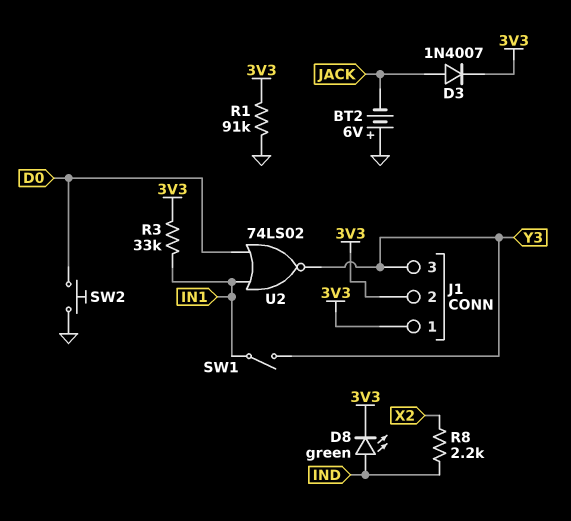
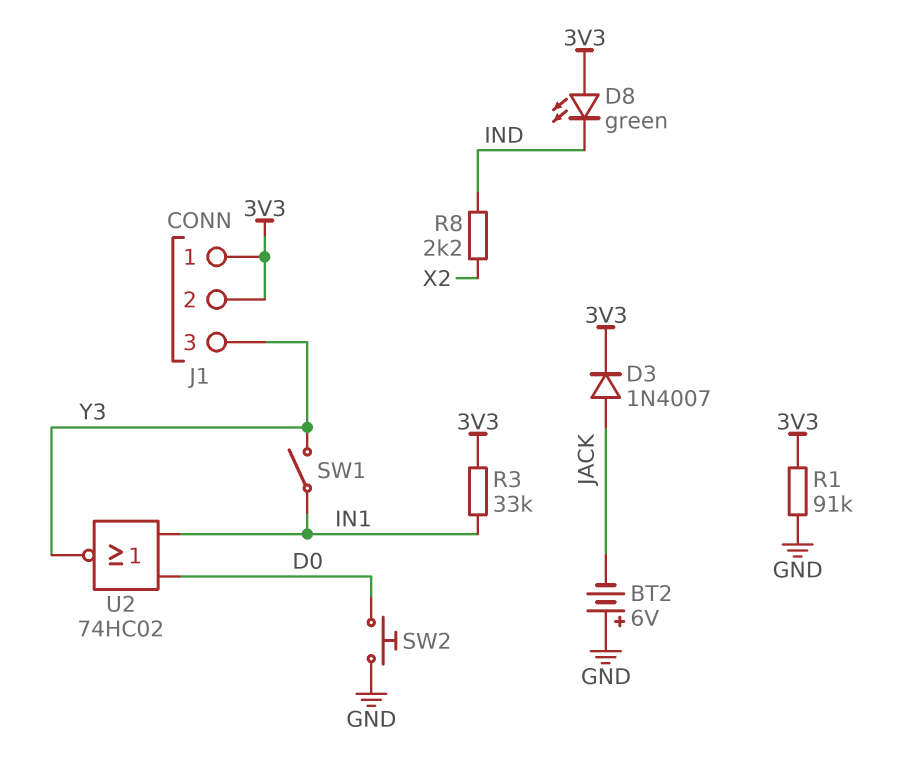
D8: LED green (A IND, K 3V3) -> LED green (A 3V3, K IND)
U2: NOR 74LS02 (in D0, in IN1, out Y3) -> NOR 74HC02 (in D0, in IN1, out Y3)

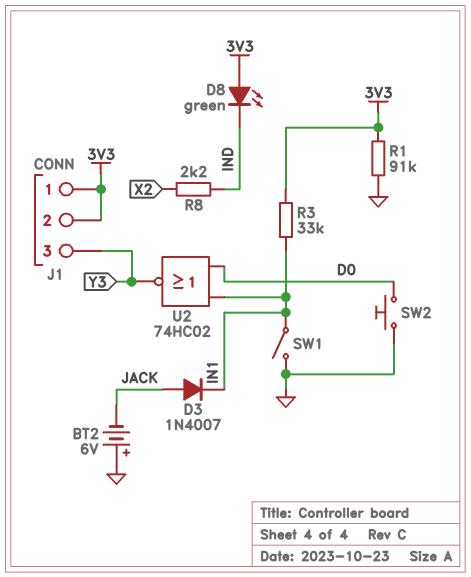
D3: diode 1N4007 (A JACK, K 3V3) -> diode 1N4007 (A JACK, K IN1)
SW1: switch (IN1, Y3) -> switch (GND, IN1)

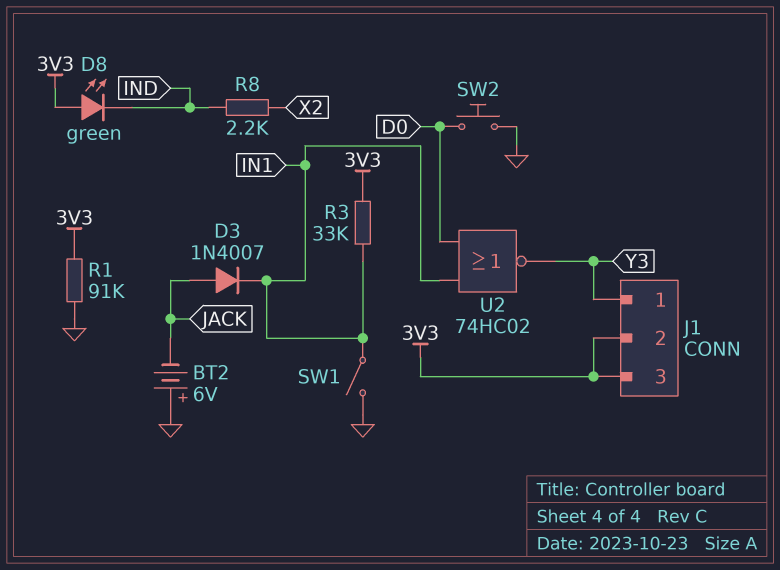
J1 pin 1: 3V3 -> Y3
J1 pin 3: Y3 -> 3V3

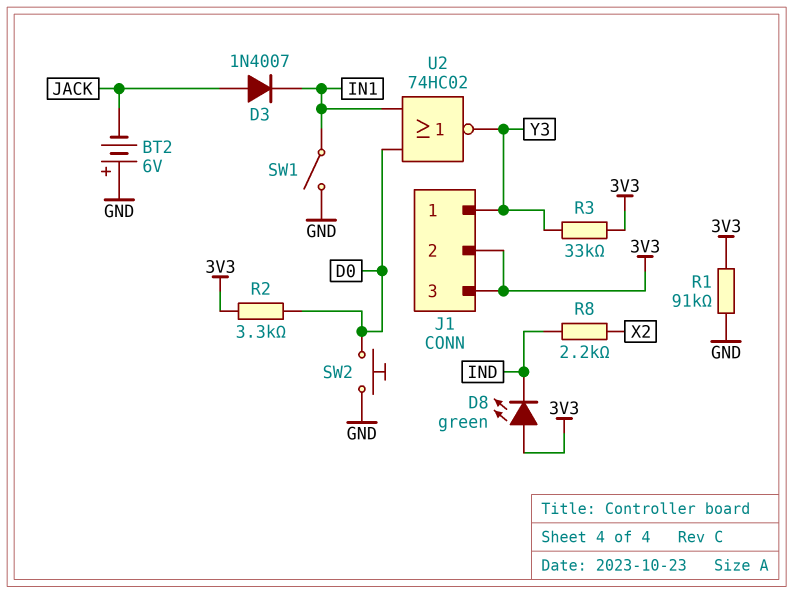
R2: none -> 3.3k (3V3, D0)
R3: 33k (3V3, IN1) -> 33k (3V3, Y3)

